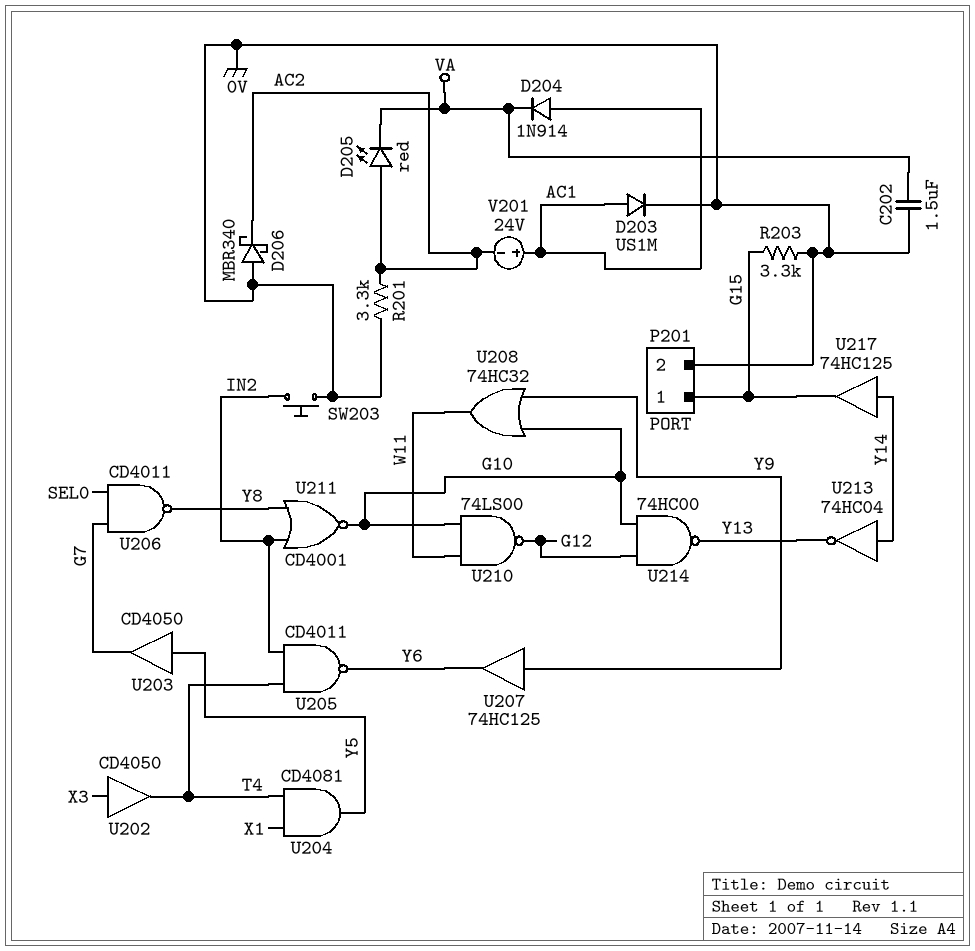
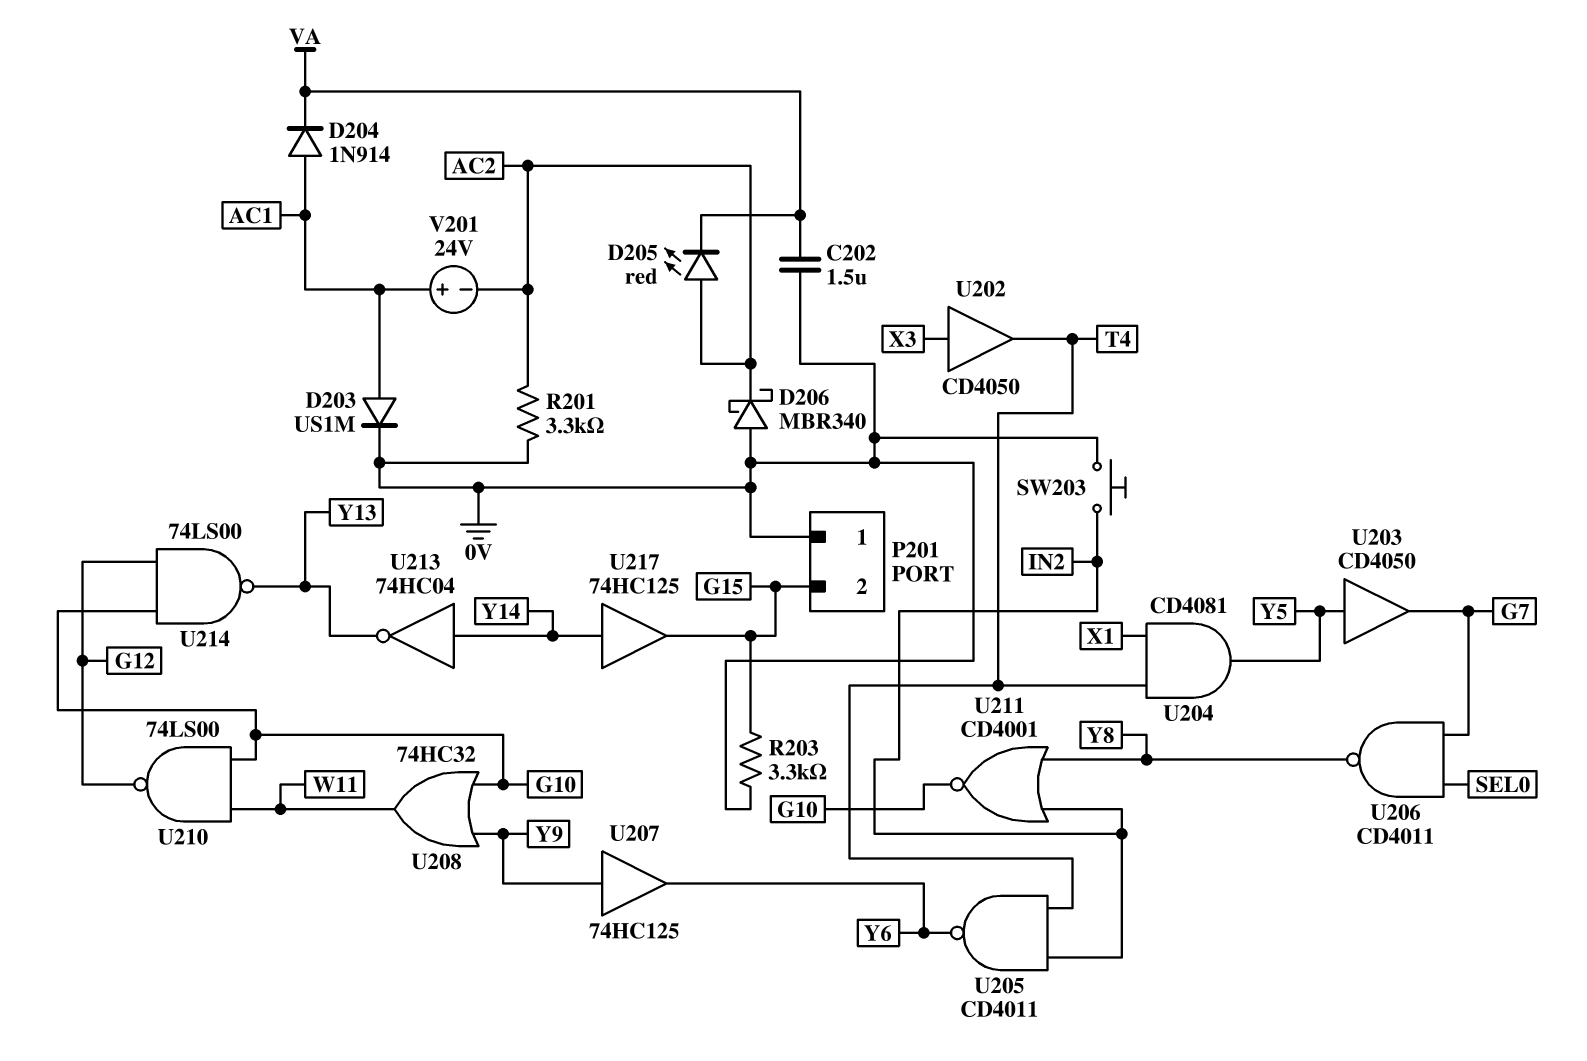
P201 pin 1: G15 -> 0V
P201 pin 2: 0V -> G15
U214: NAND 74HC00 (in G10, in G12, out Y13) -> NAND 74LS00 (in G10, in G12, out Y13)

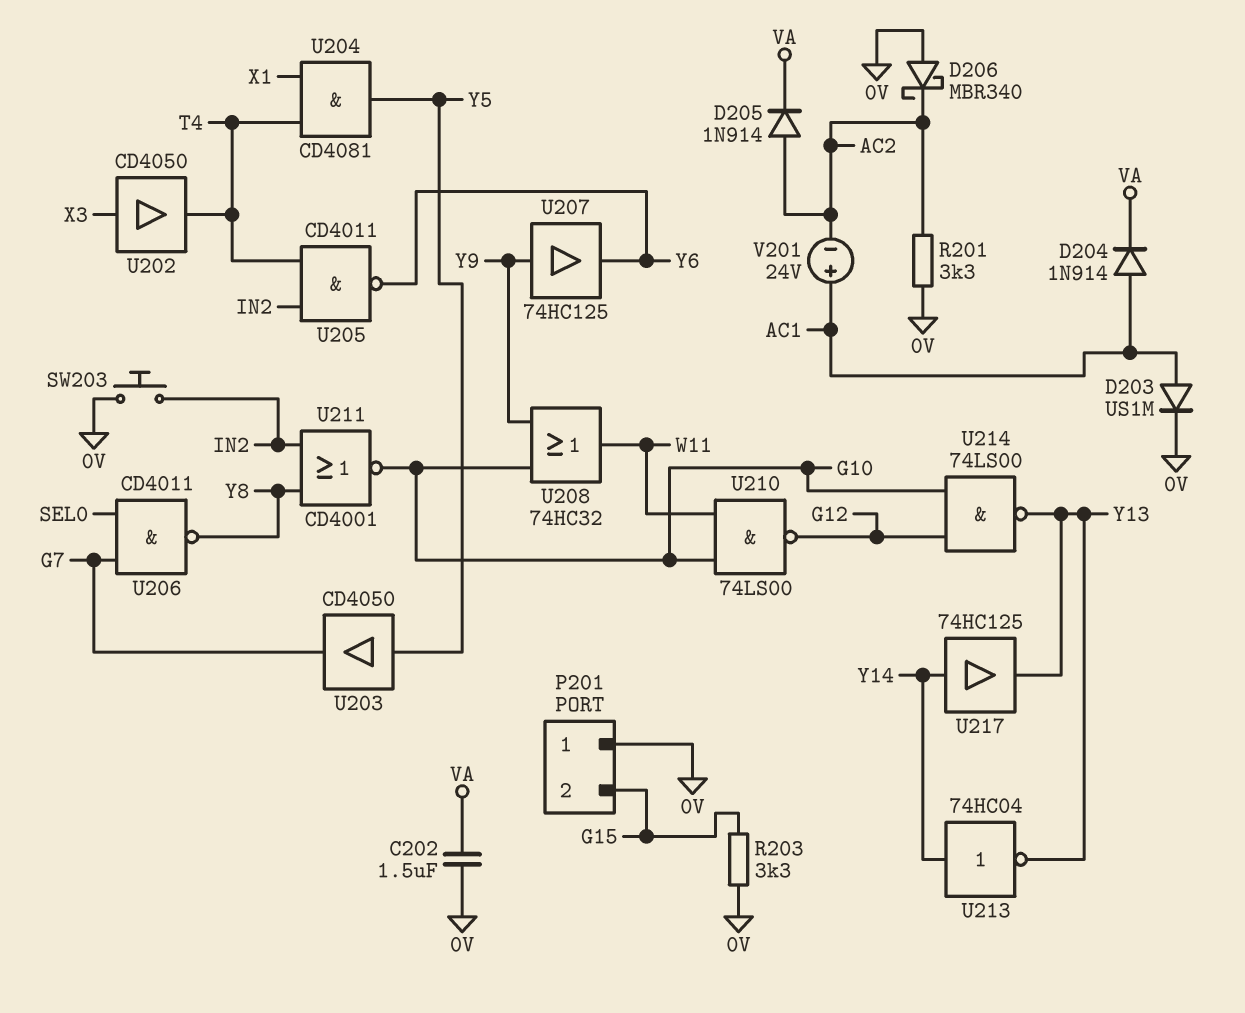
D205: LED red (A AC2, K VA) -> diode 1N914 (A AC2, K VA)
U217: buffer 74HC125 (in Y14, out G15) -> buffer 74HC125 (in Y14, out Y13)

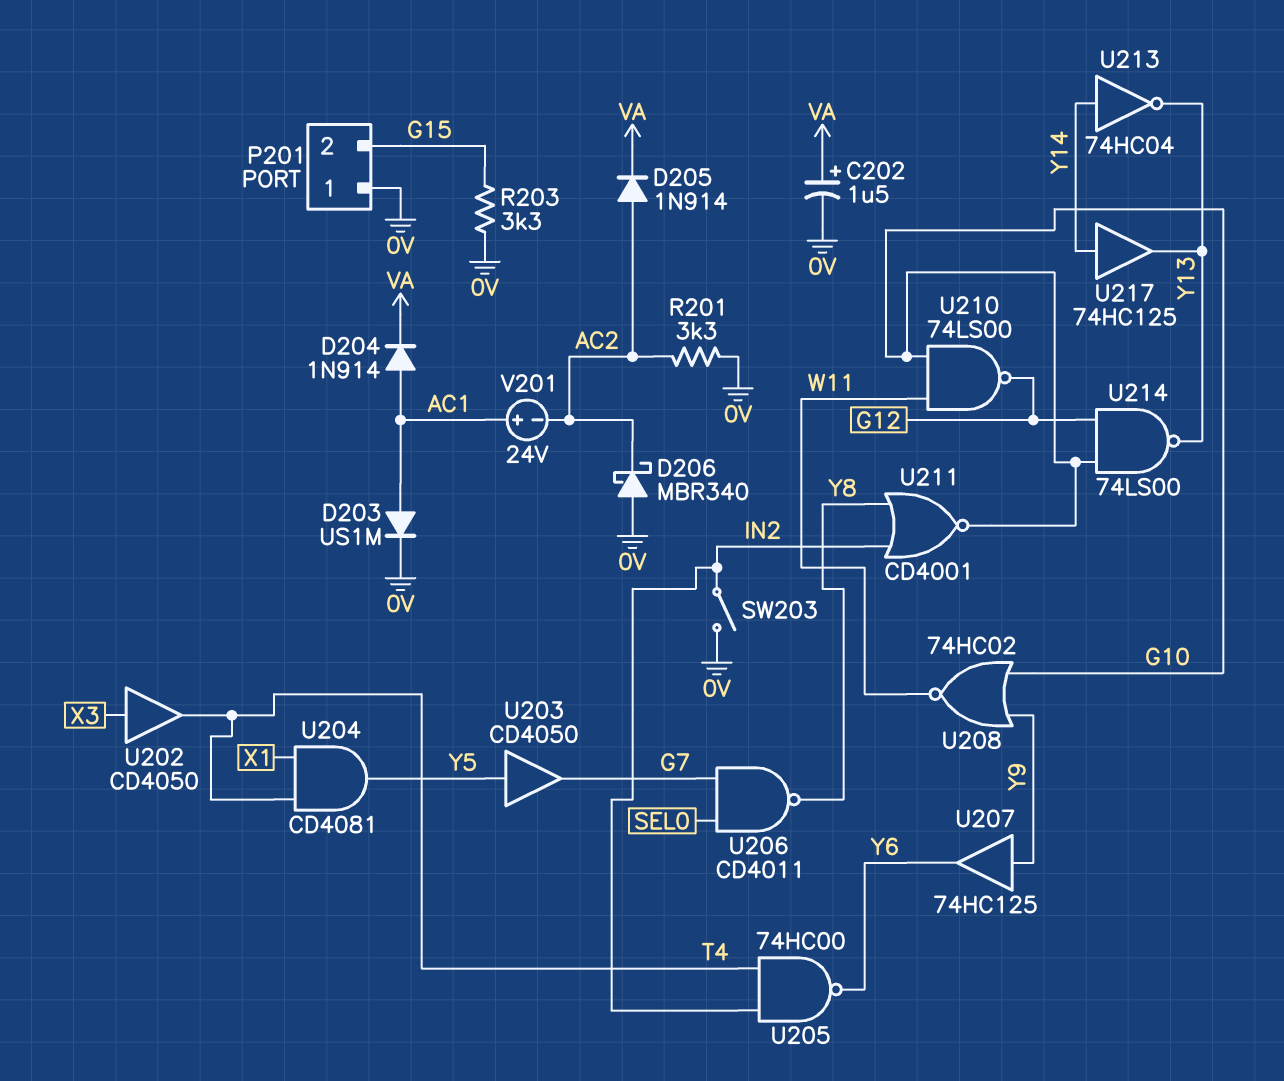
C202: 1.5uF (0V, VA) -> 1.5uF (plus VA, minus 0V)
SW203: button (0V, IN2) -> switch (0V, IN2)
U205: NAND CD4011 (in IN2, in T4, out Y6) -> NAND 74HC00 (in IN2, in T4, out Y6)
U208: OR 74HC32 (in G10, in Y9, out W11) -> NOR 74HC02 (in G10, in Y9, out W11)

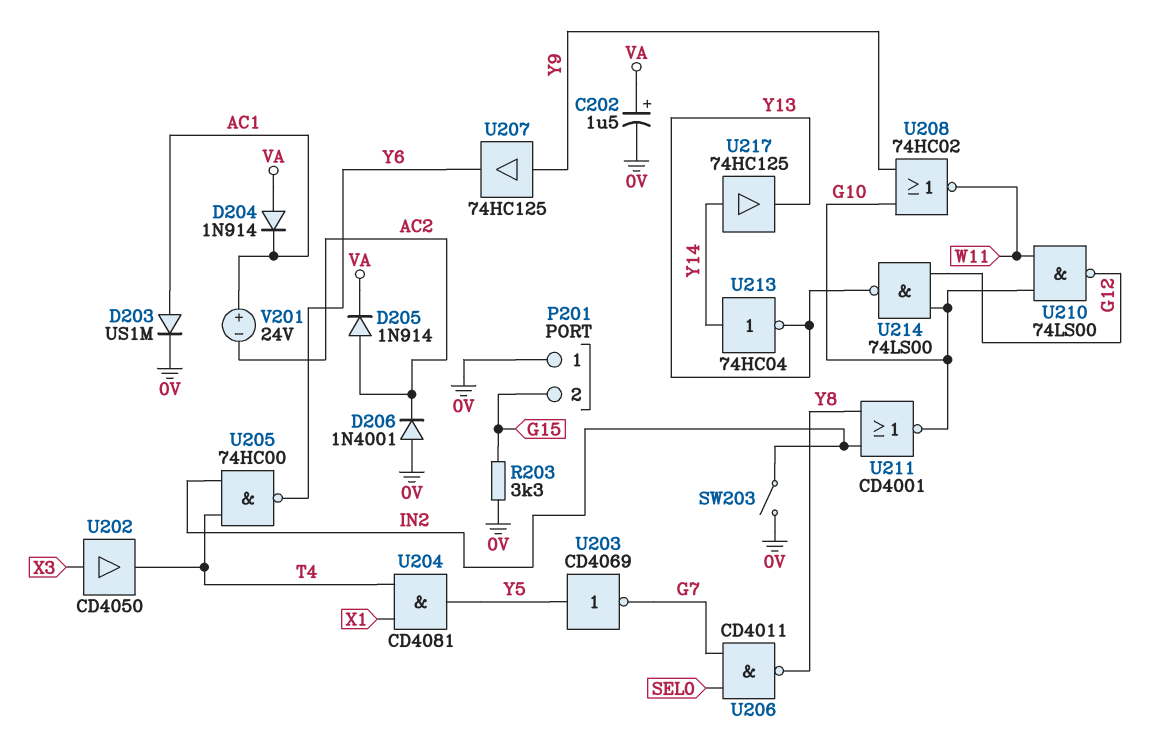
D204: diode 1N914 (A AC1, K VA) -> diode 1N914 (A VA, K AC1)
D206: schottky MBR340 (A 0V, K AC2) -> diode 1N4001 (A 0V, K AC2)
R201: 3.3k (0V, AC2) -> none
U203: buffer CD4050 (in Y5, out G7) -> NOT CD4069 (in Y5, out G7)

